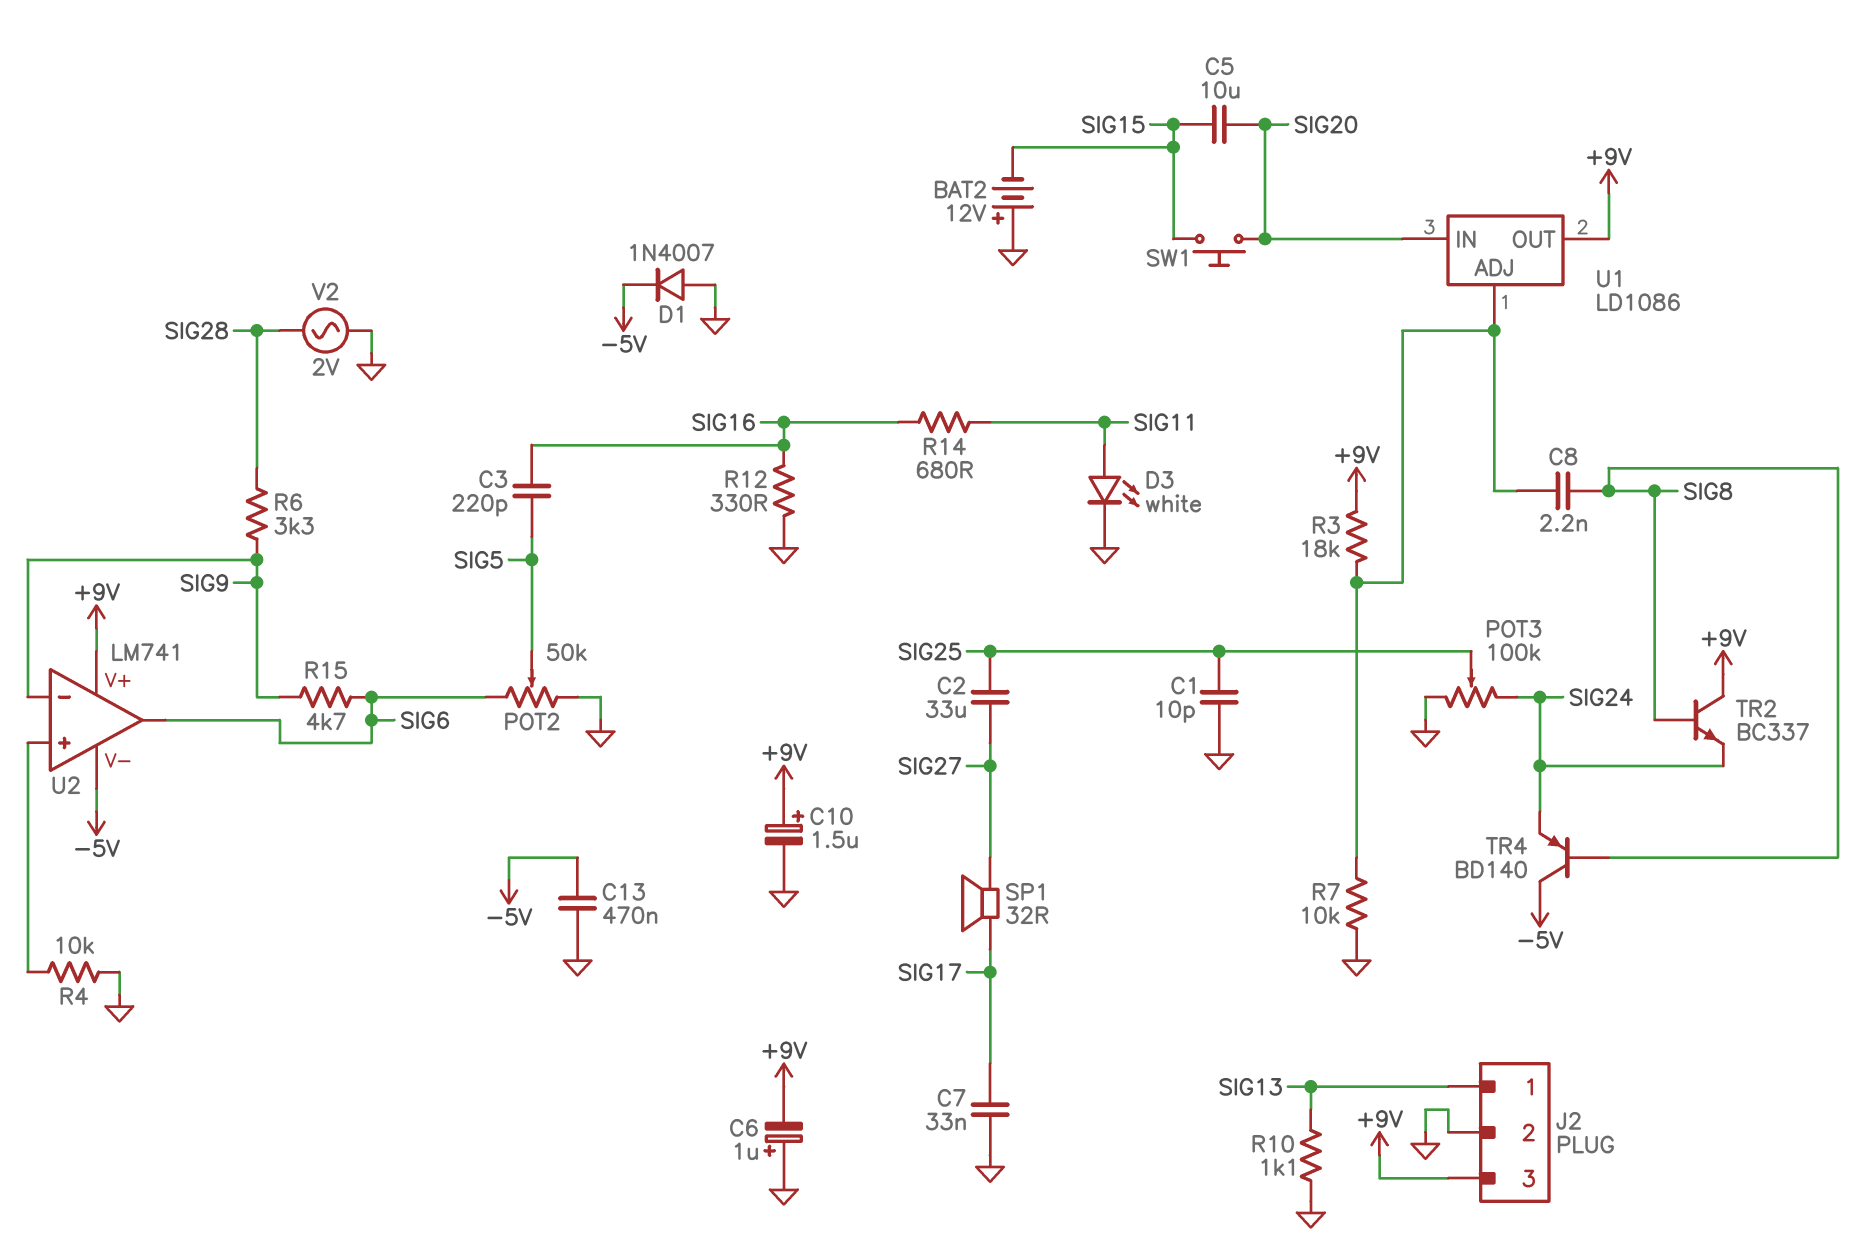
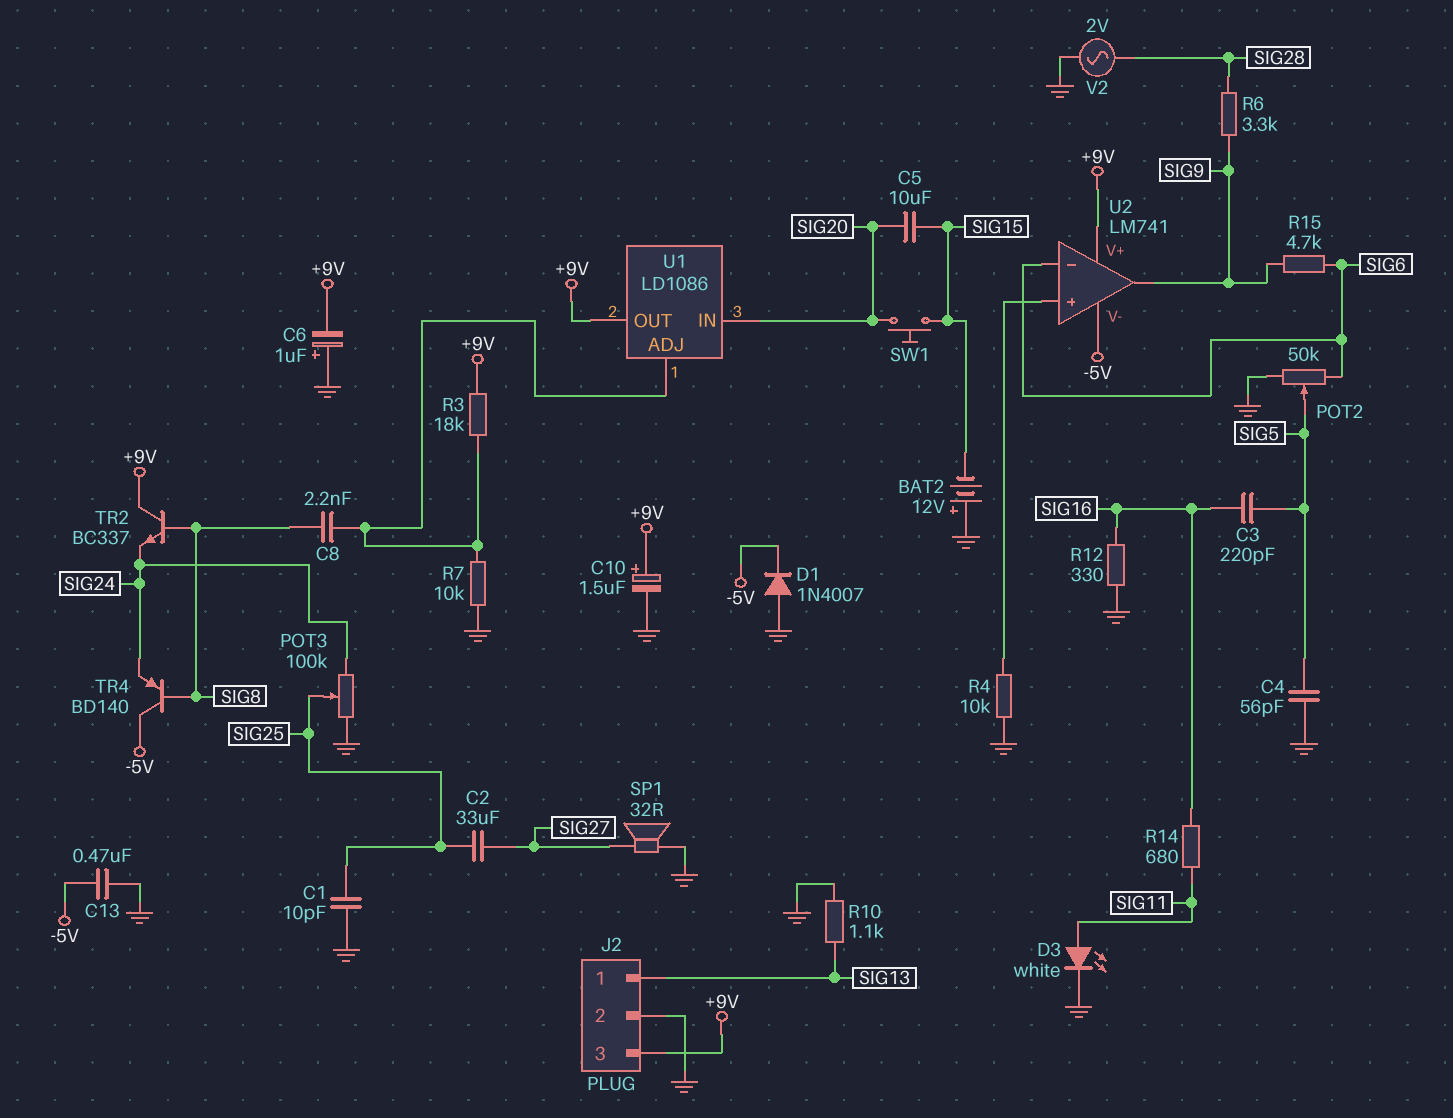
C4: none -> 56pF (GND, SIG5)
C7: 33nF (GND, SIG17) -> none
SP1: speaker 32R (SIG17, SIG27) -> speaker 32R (GND, SIG27)
U2 pin in-: SIG9 -> SIG6
U2 pin out: SIG6 -> SIG9

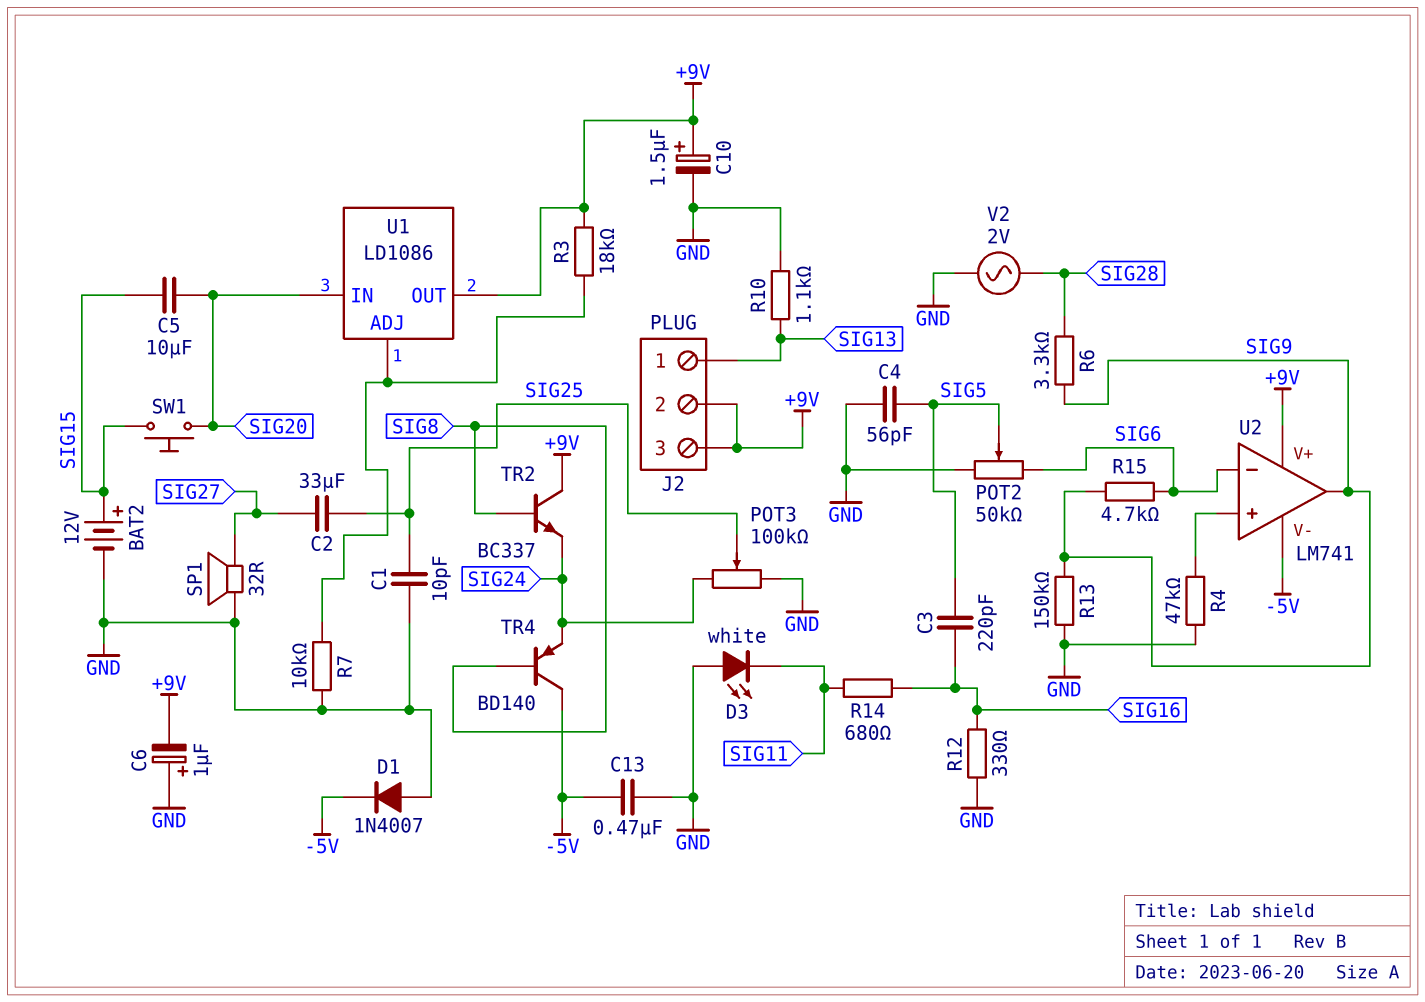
BAT2: 12V (plus GND, minus SIG15) -> 12V (plus SIG15, minus GND)
C8: 2.2nF (SIG8, U1/ADJ) -> none
D3: LED white (A SIG11, K GND) -> LED white (A GND, K SIG11)
J2 pin 2: GND -> +9V
R4: 10k (GND, U2/in+) -> 47k (GND, U2/in+)
R13: none -> 150k (GND, SIG9)

